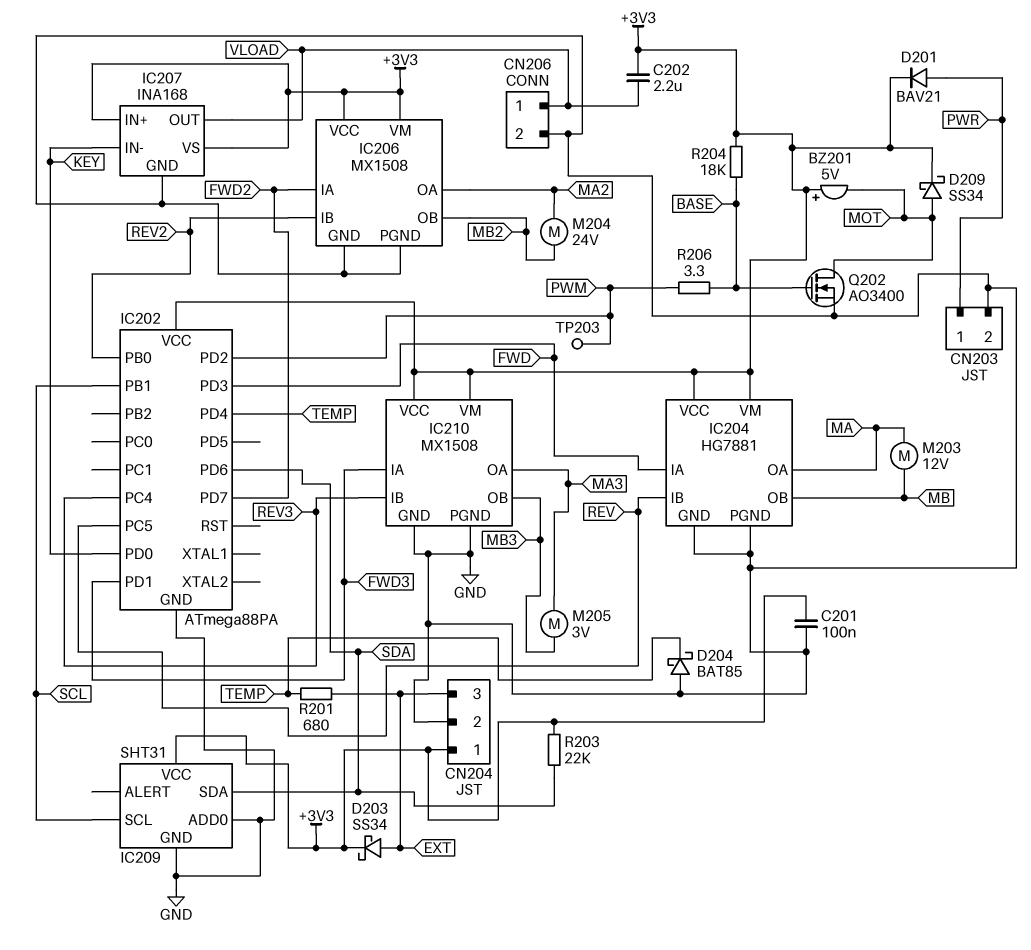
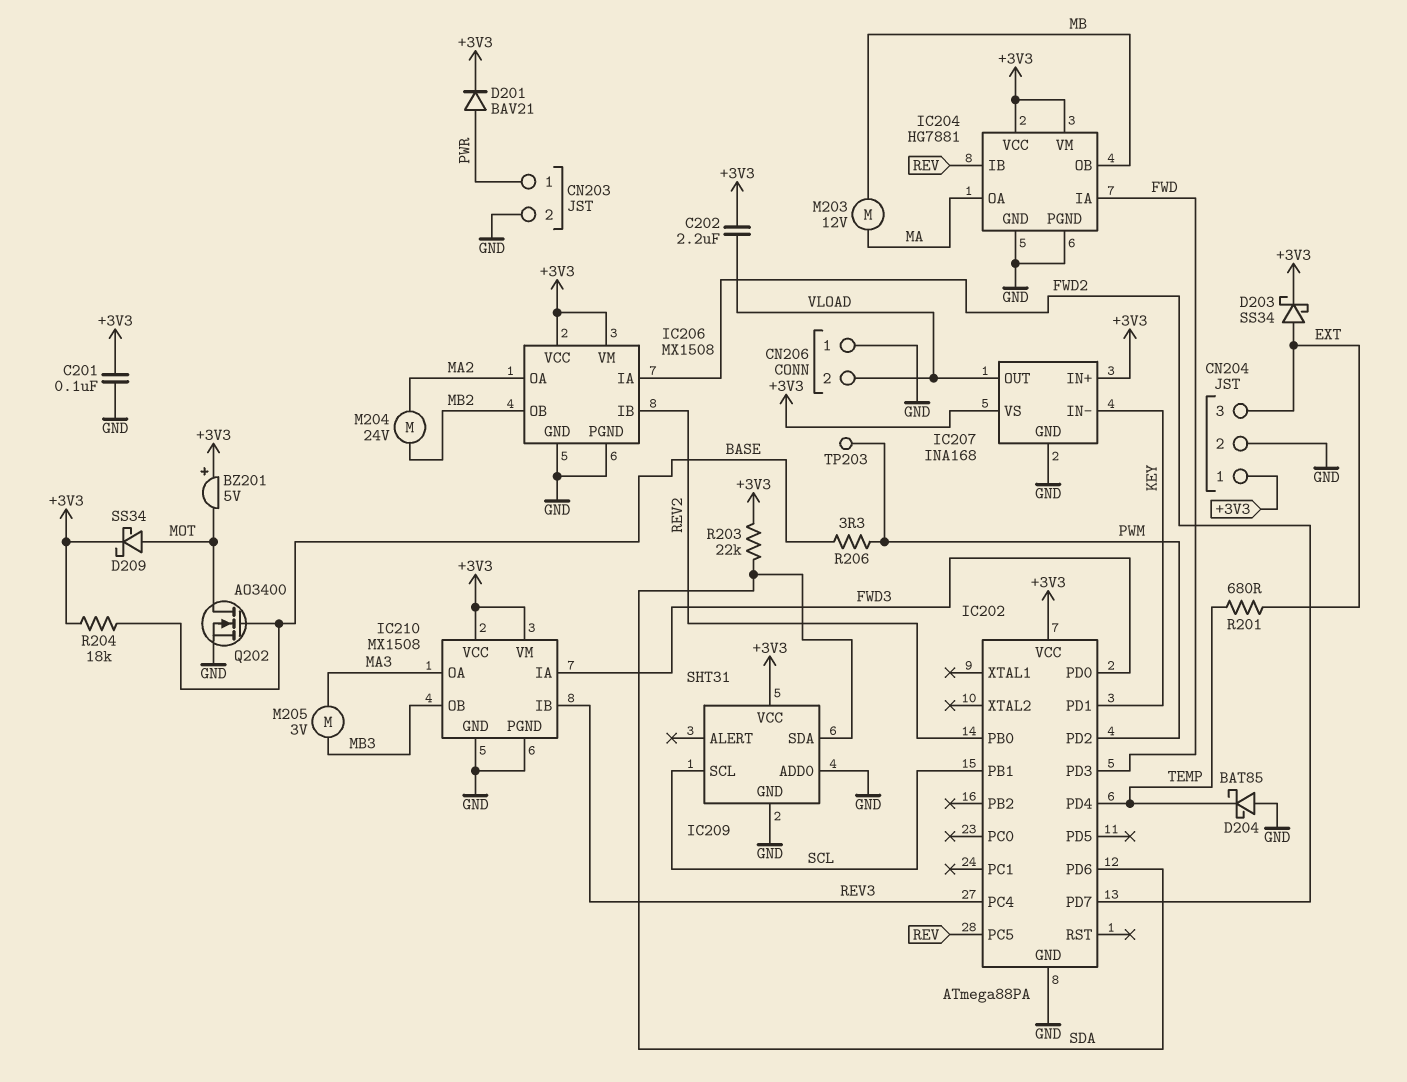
CN206 pin 1: VLOAD -> GND
CN206 pin 2: GND -> VLOAD
IC202 pin PD0: KEY -> FWD3
IC202 pin PD1: FWD3 -> KEY

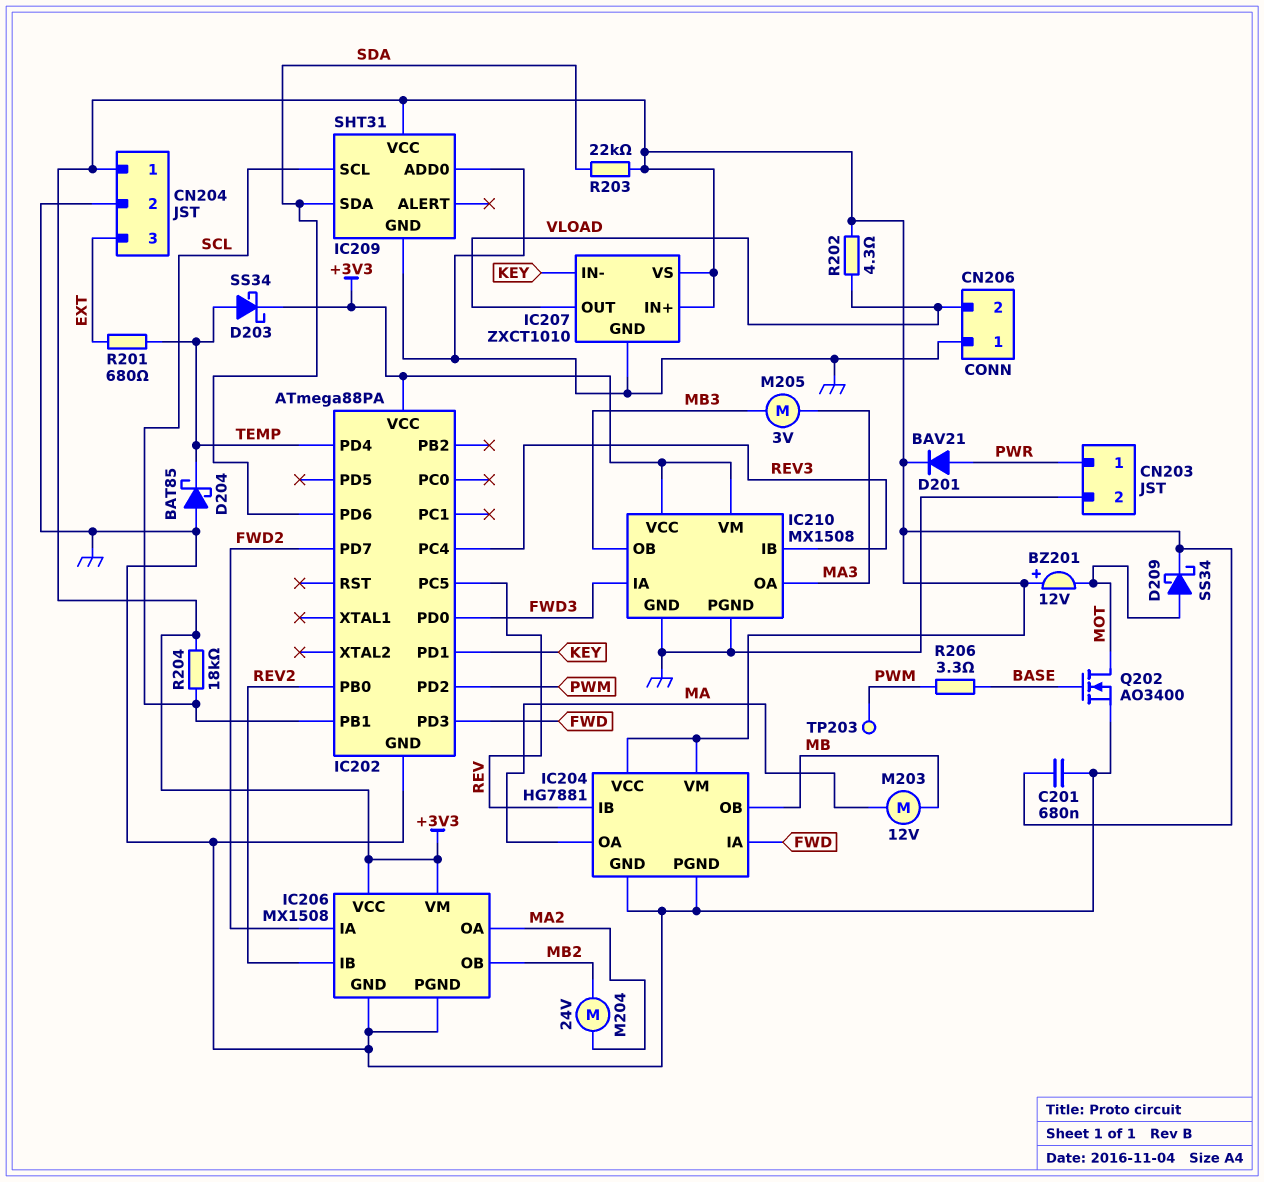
BZ201: buzzer 5V (plus +3V3, minus MOT) -> buzzer 12V (plus +3V3, minus MOT)
C201: 100nF (+3V3, GND) -> 680nF (+3V3, GND)
C202: 2.2uF (+3V3, VLOAD) -> none
D203: schottky SS34 (A EXT, K +3V3) -> schottky SS34 (A TEMP, K +3V3)
IC207: INA168 -> ZXCT1010
R202: none -> 4.3 (+3V3, VLOAD)
R204: 18k (+3V3, BASE) -> 18k (+3V3, SCL)

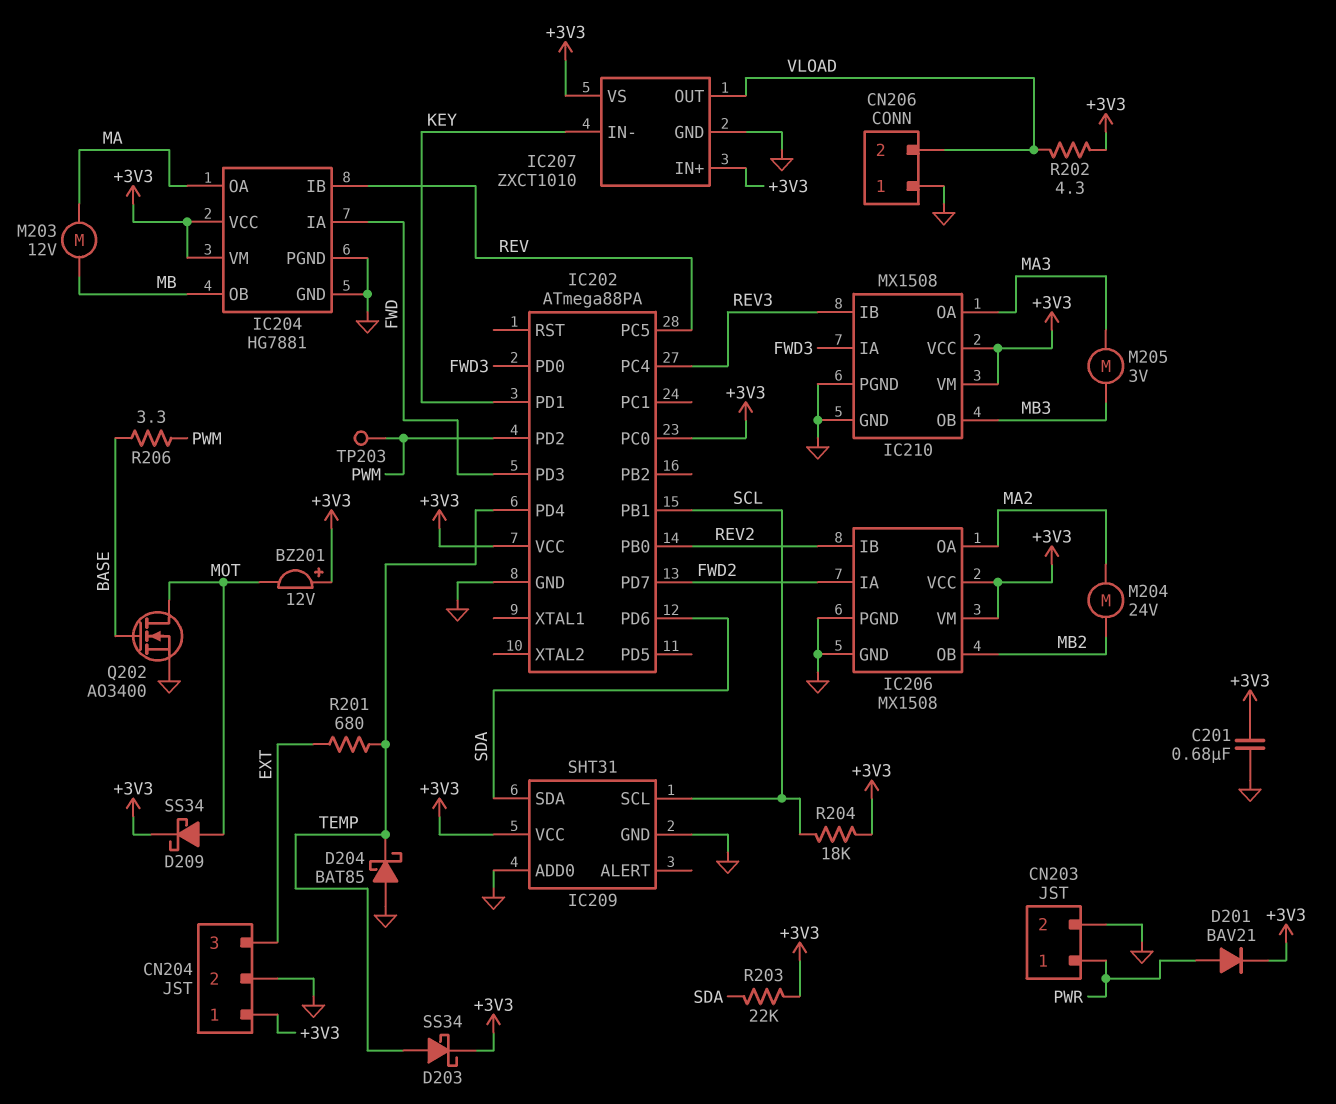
IC202 pin PC0: none -> +3V3

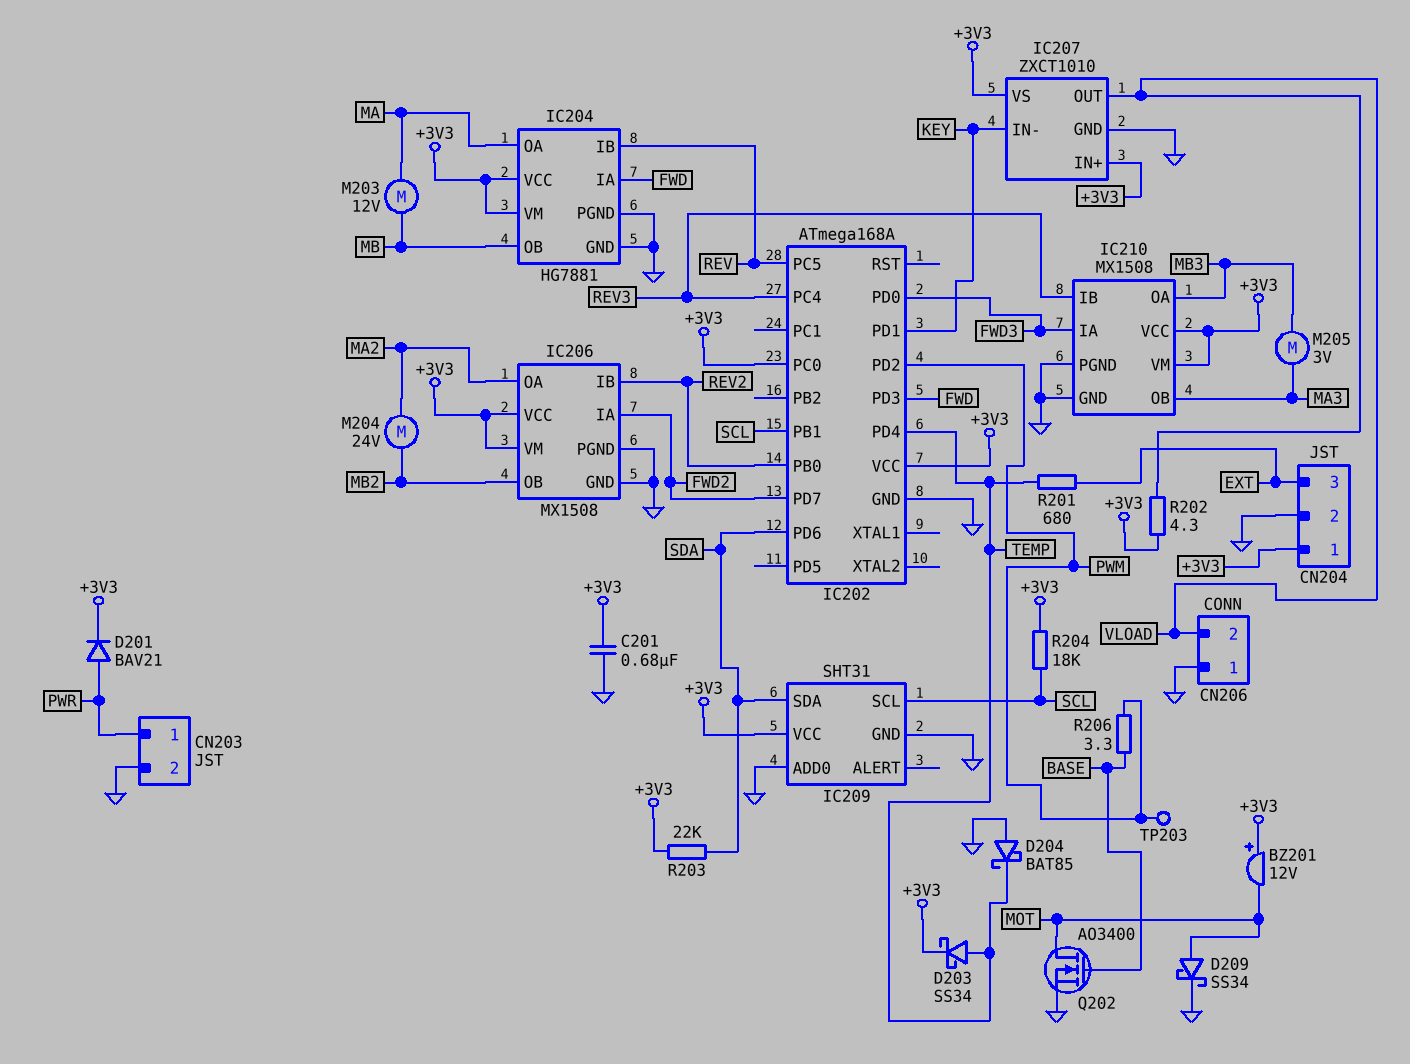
D209: schottky SS34 (A MOT, K +3V3) -> schottky SS34 (A MOT, K GND)
IC202: ATmega88PA -> ATmega168A
IC210 pin OA: MA3 -> MB3
IC210 pin OB: MB3 -> MA3

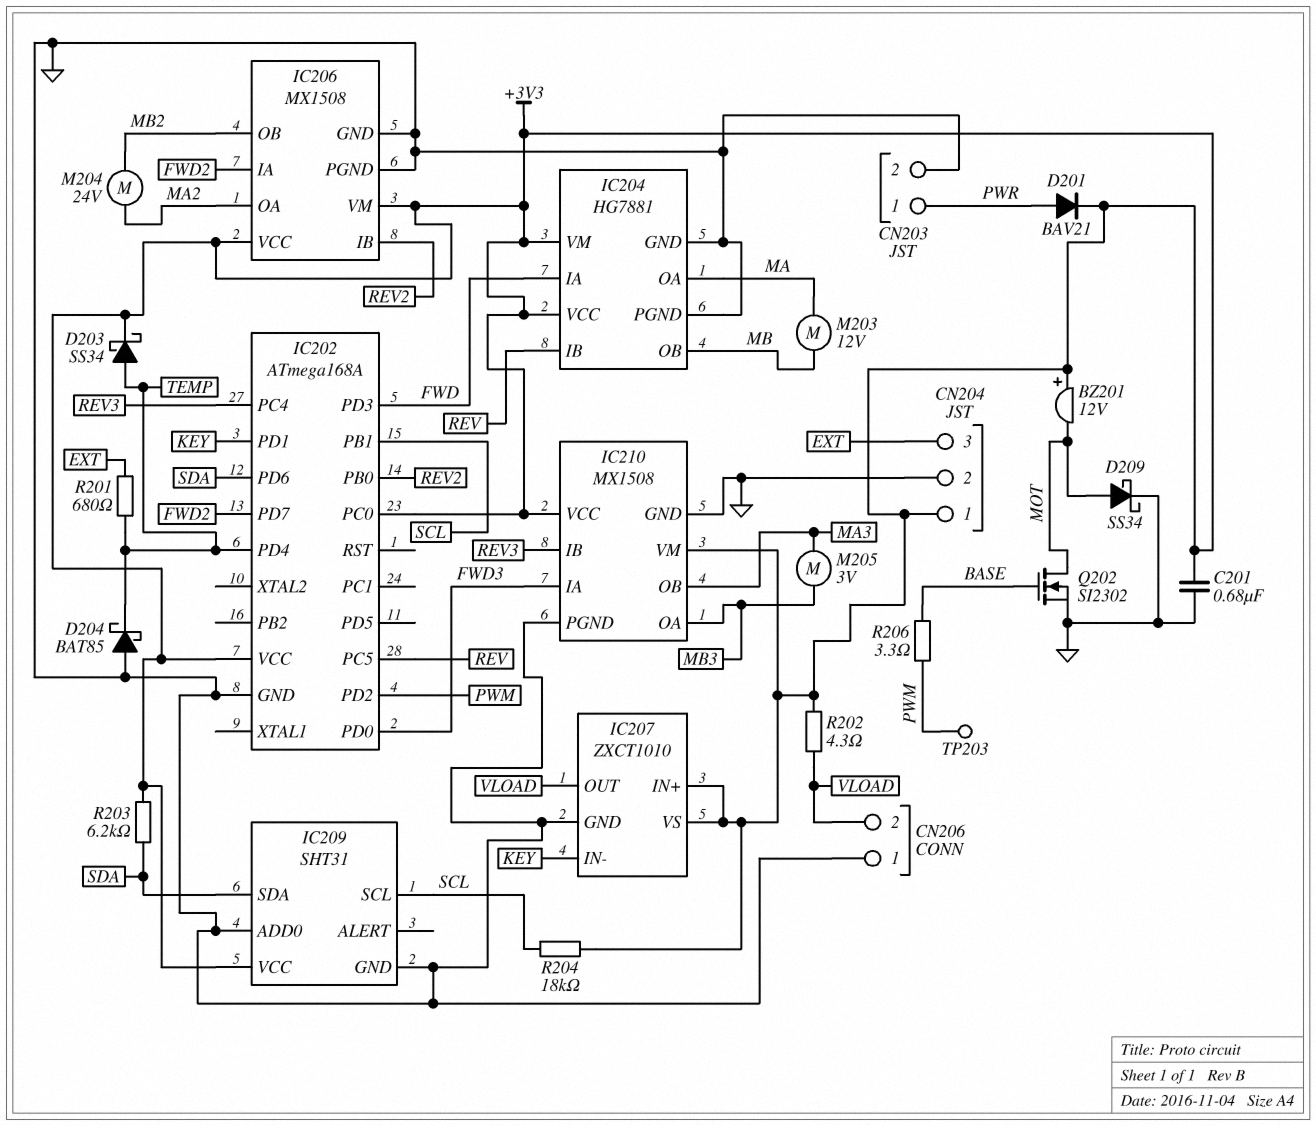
Q202: NMOS AO3400 (G BASE, D MOT, S GND) -> NMOS SI2302 (G BASE, D MOT, S GND)
R203: 22k (+3V3, SDA) -> 6.2k (+3V3, SDA)

